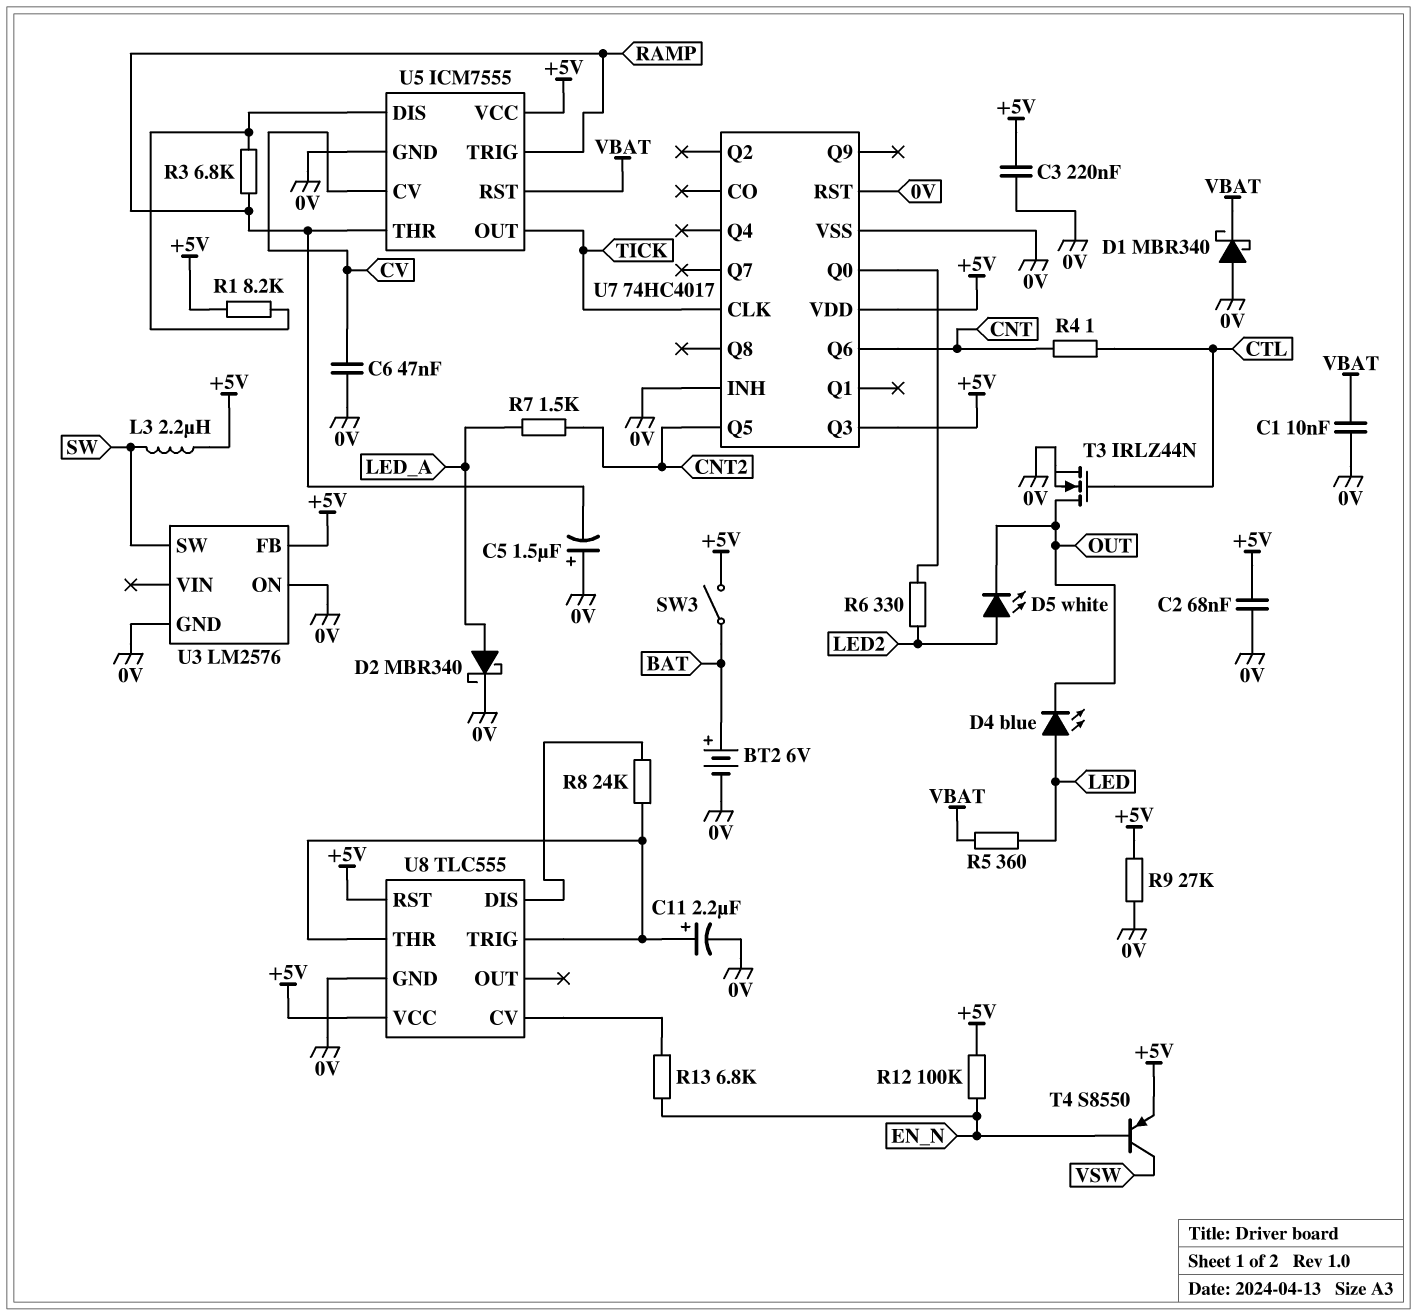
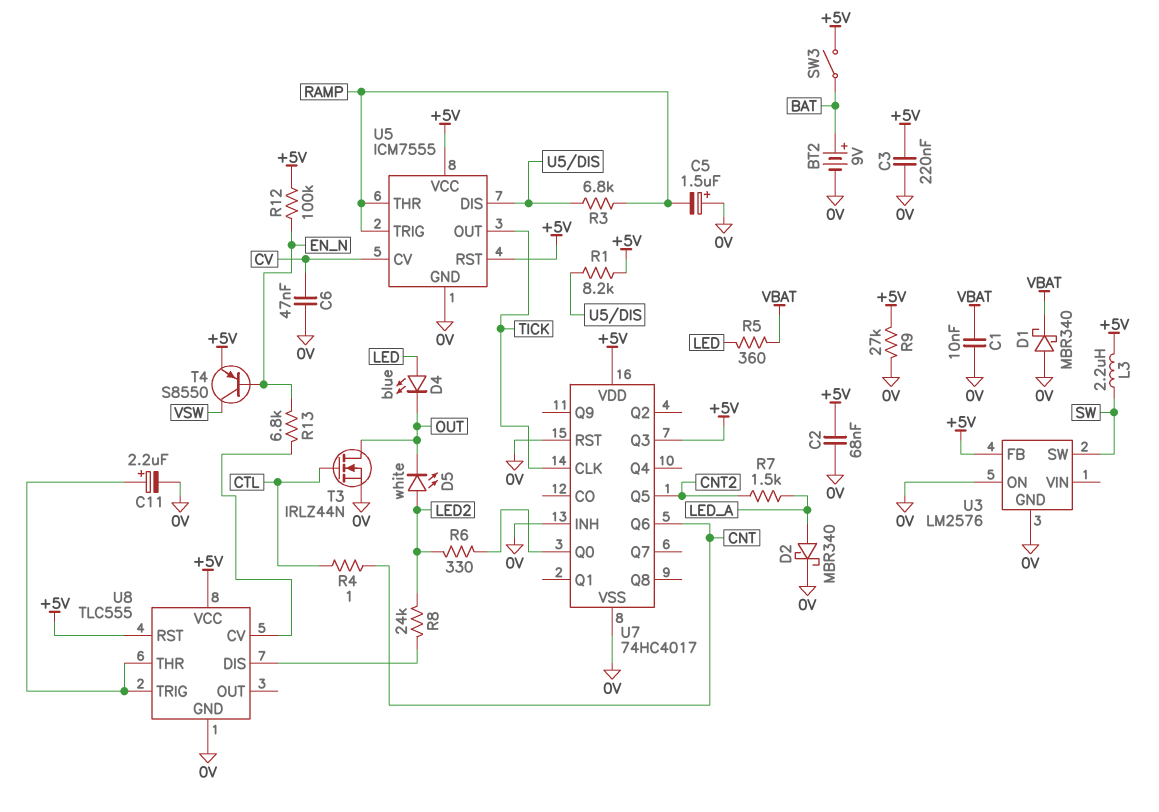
BT2: 6V (plus BAT, minus 0V) -> 9V (plus BAT, minus 0V)
R8: 24k (U8/DIS, U8/THR) -> 24k (LED2, U8/DIS)
U5 pin RST: VBAT -> +5V

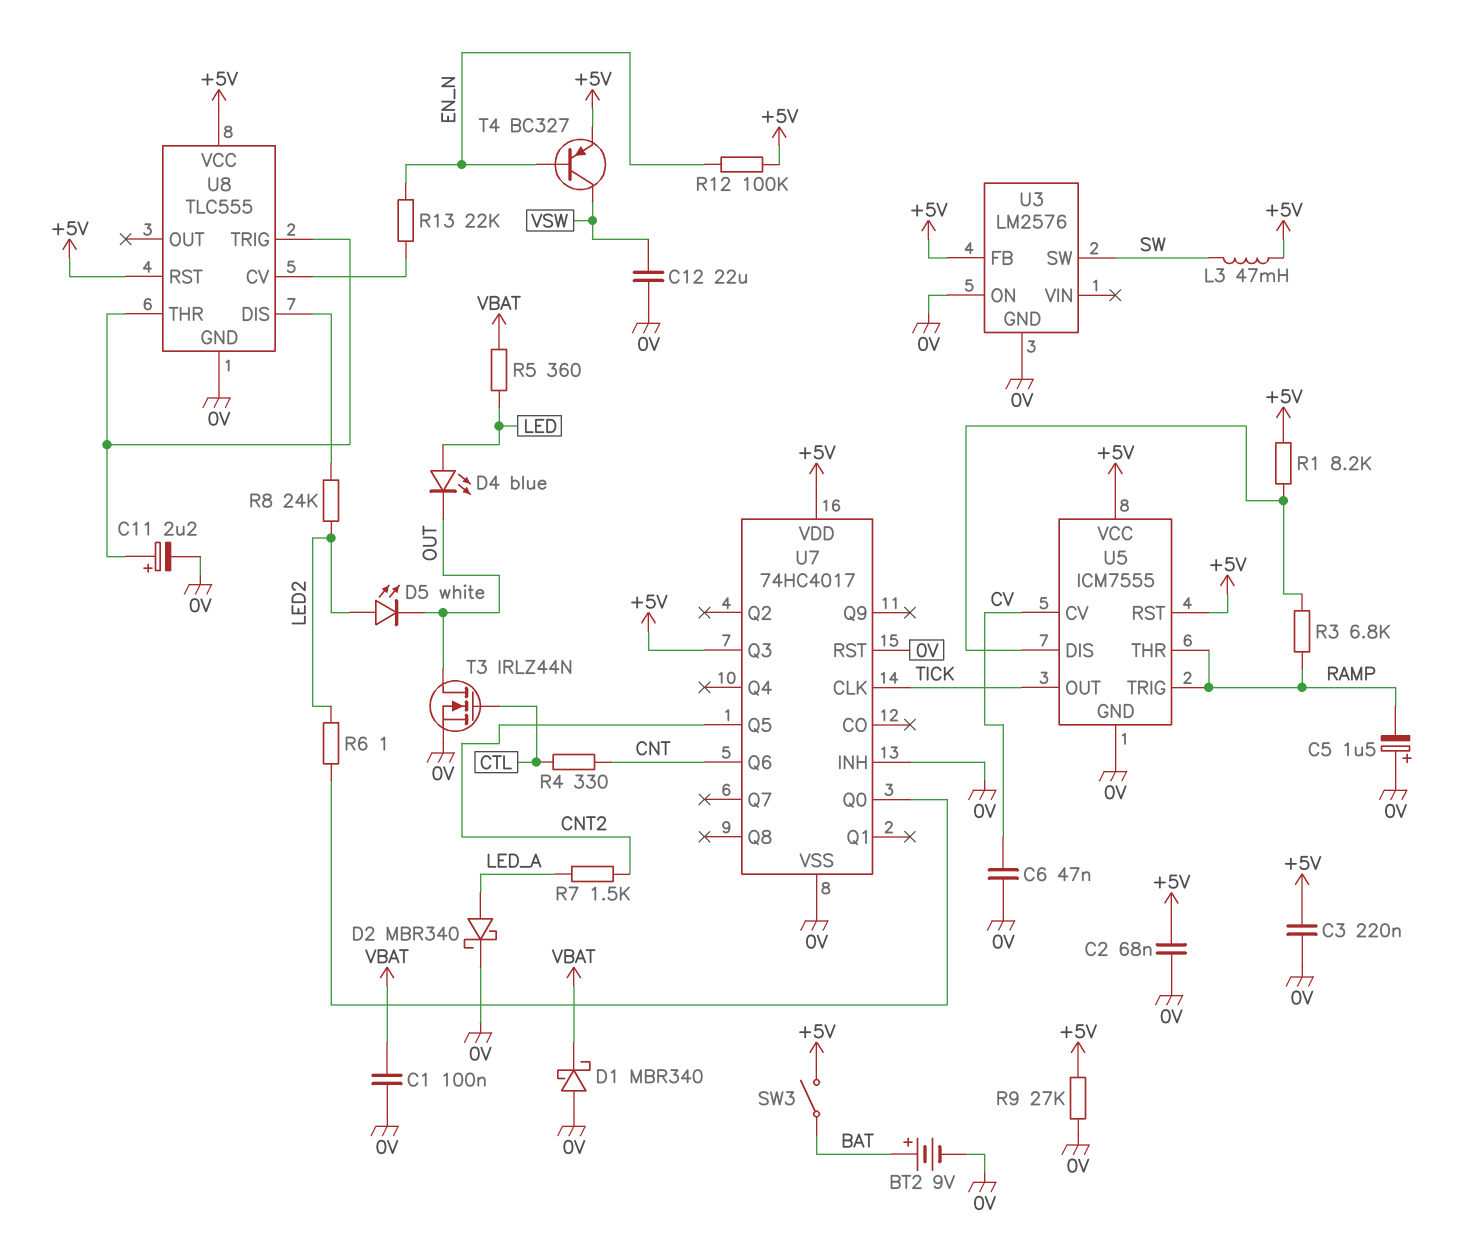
C1: 10nF (0V, VBAT) -> 100nF (0V, VBAT)
C12: none -> 22uF (0V, VSW)
L3: 2.2uH (+5V, SW) -> 47mH (+5V, SW)
R4: 1 (CNT, CTL) -> 330 (CNT, CTL)
R6: 330 (LED2, U7/Q0) -> 1 (LED2, U7/Q0)
R13: 6.8k (EN_N, U8/CV) -> 22k (EN_N, U8/CV)
T4: PNP S8550 (B EN_N, C VSW, E +5V) -> PNP BC327 (B EN_N, C VSW, E +5V)

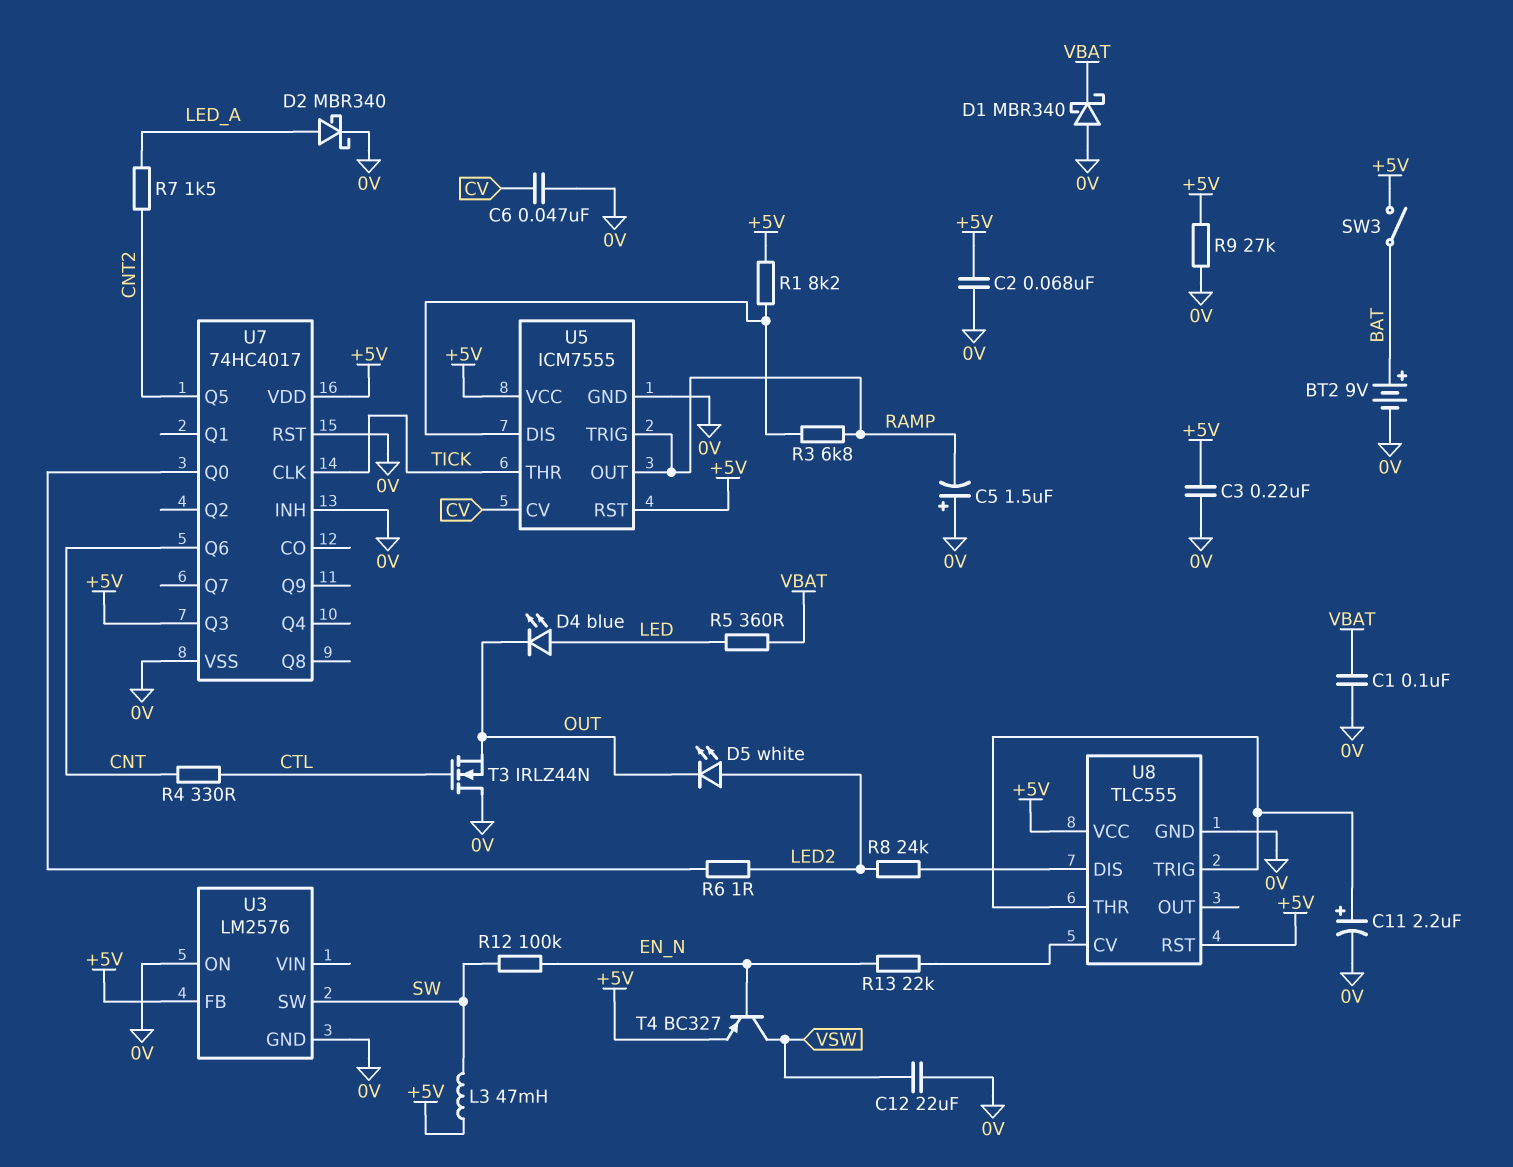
R12: 100k (+5V, EN_N) -> 100k (EN_N, SW)
T3: NMOS IRLZ44N (G CTL, D OUT, S 0V) -> NMOS IRLZ44N (G CTL, D 0V, S OUT)
U5 pin OUT: TICK -> RAMP
U5 pin THR: RAMP -> TICK

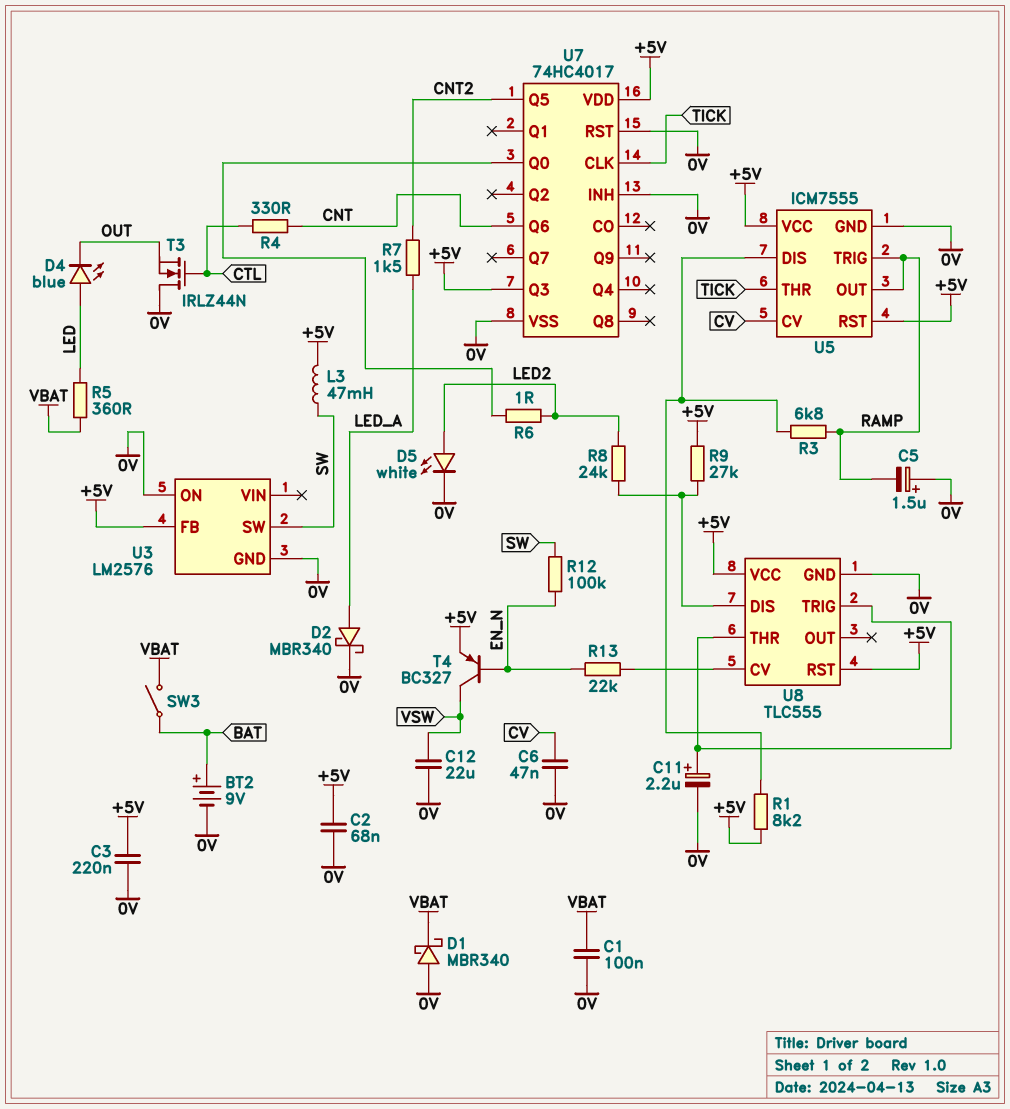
D5: LED white (A LED2, K OUT) -> LED white (A LED2, K 0V)
R9: 27k (+5V, 0V) -> 27k (+5V, U8/DIS)
SW3: switch (+5V, BAT) -> switch (BAT, VBAT)

